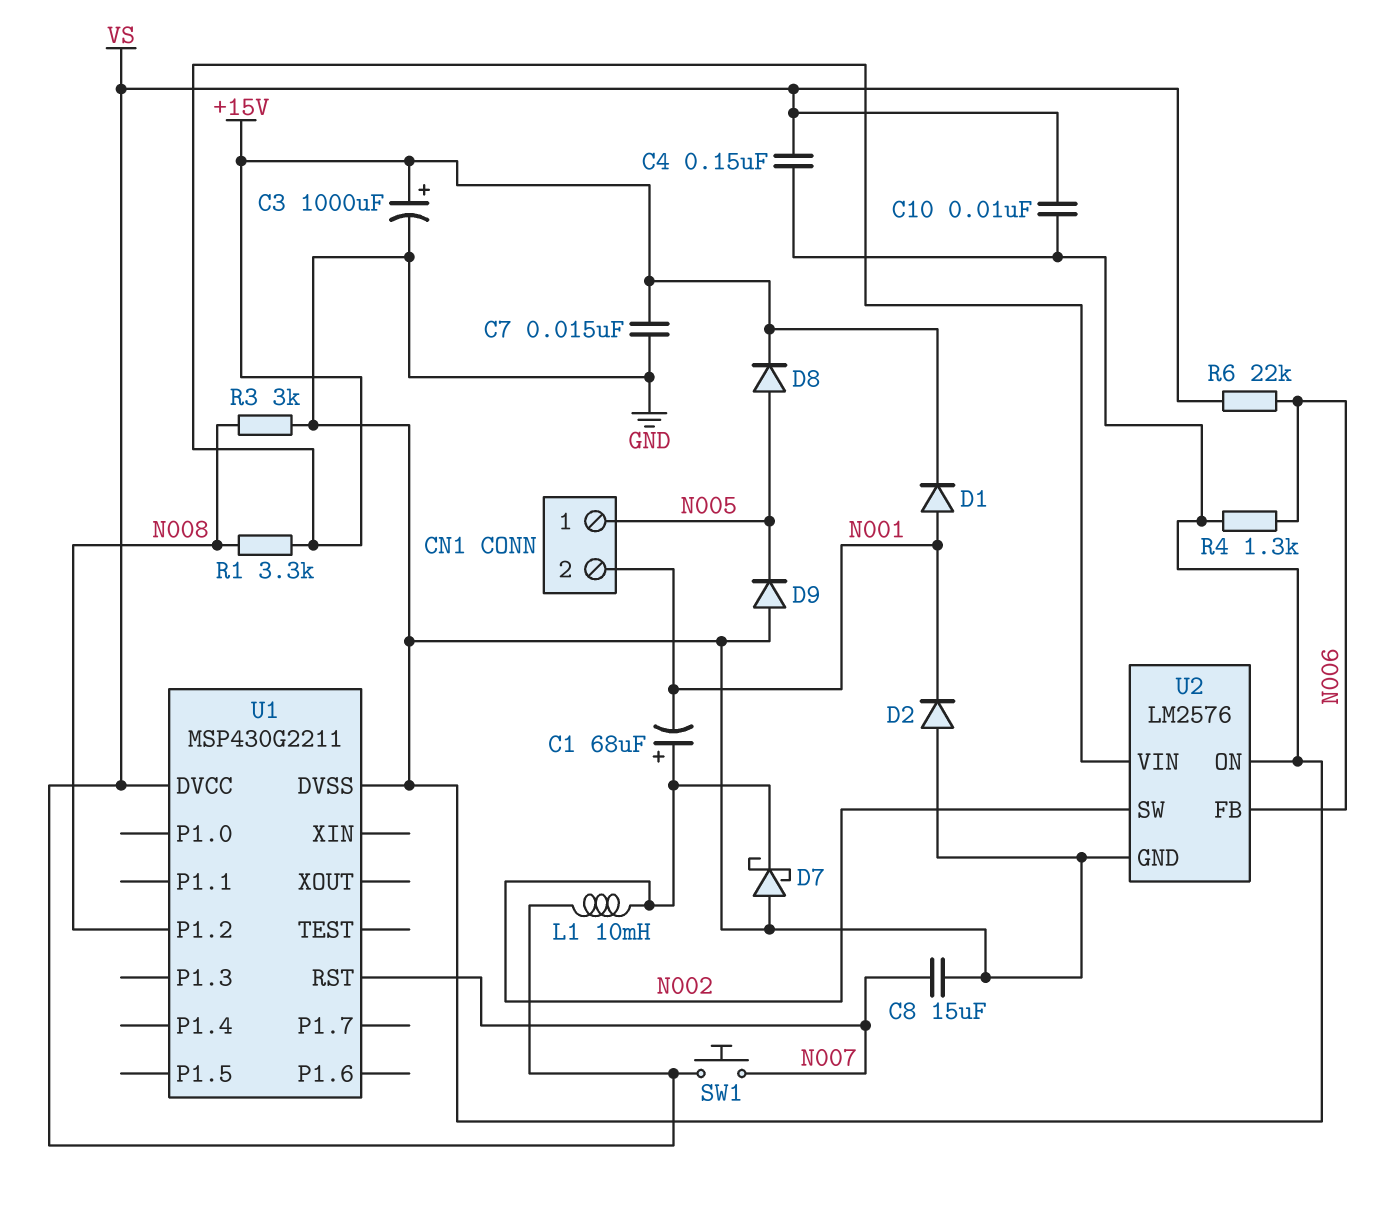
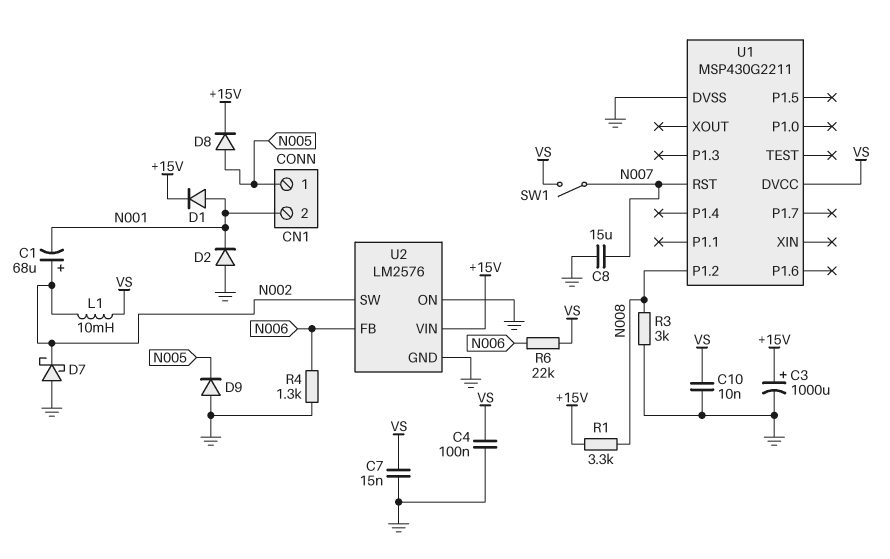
C4: 150nF (GND, VS) -> 100nF (GND, VS)
C7: 15nF (+15V, GND) -> 15nF (GND, VS)
SW1: button (N007, VS) -> switch (N007, VS)

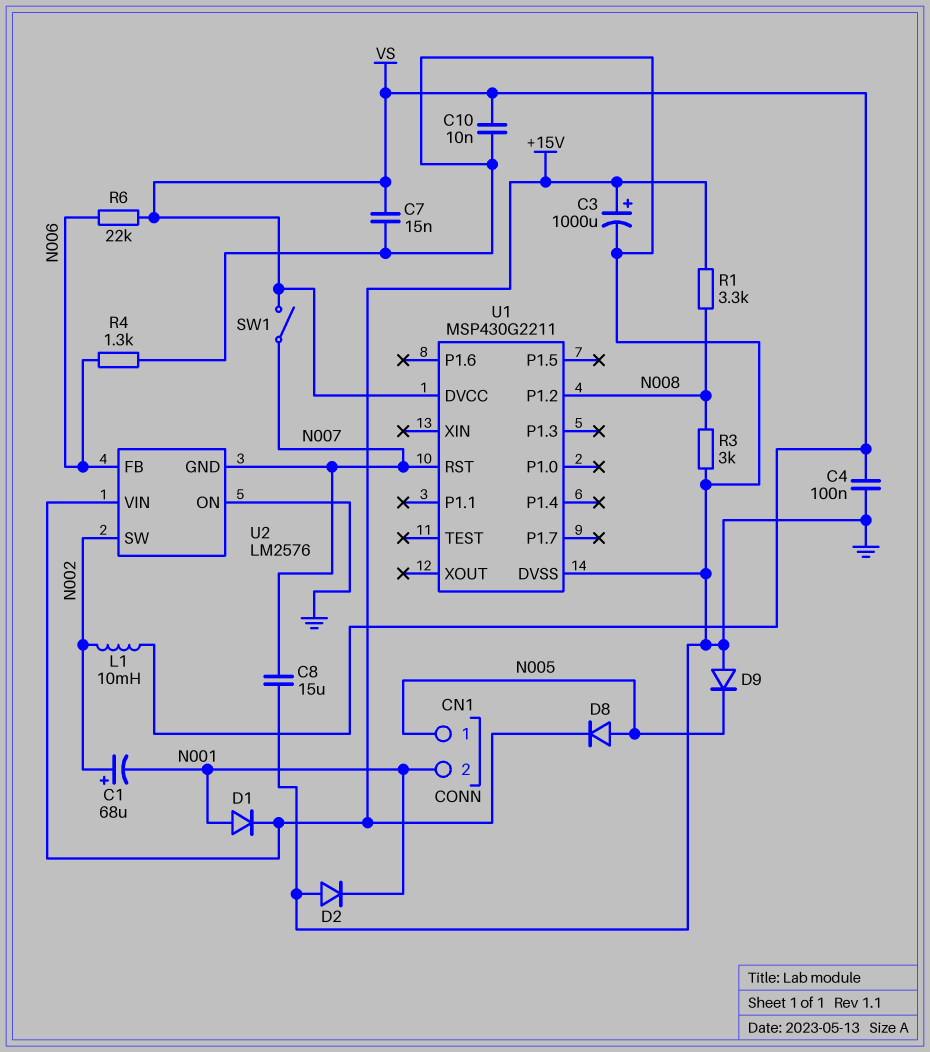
D7: schottky (A GND, K N002) -> none
U2 pin GND: GND -> N007

